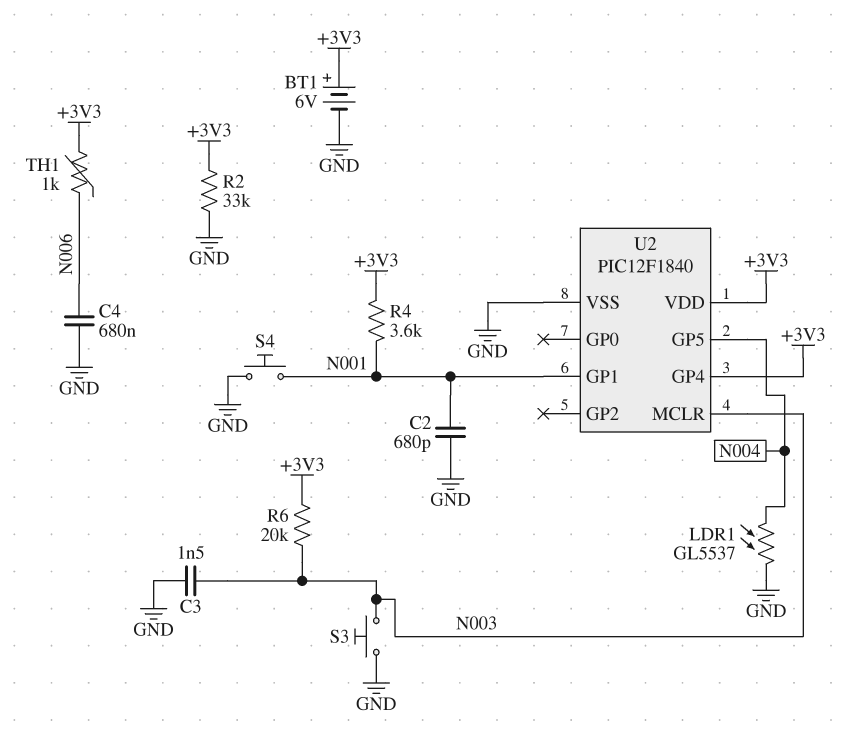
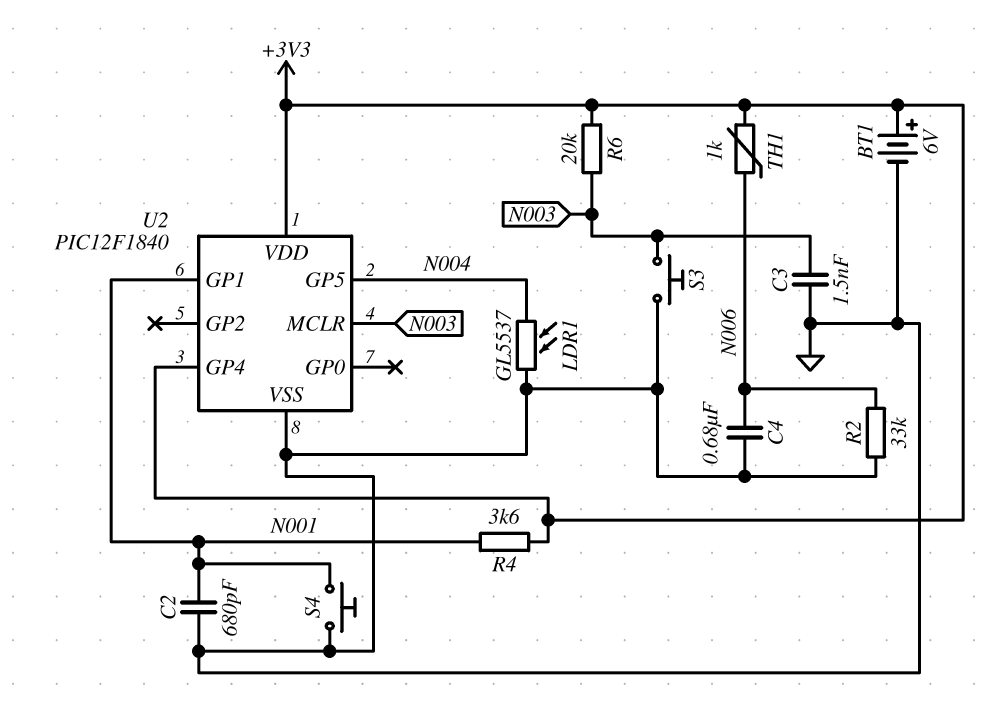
R2: 33k (+3V3, GND) -> 33k (GND, N006)

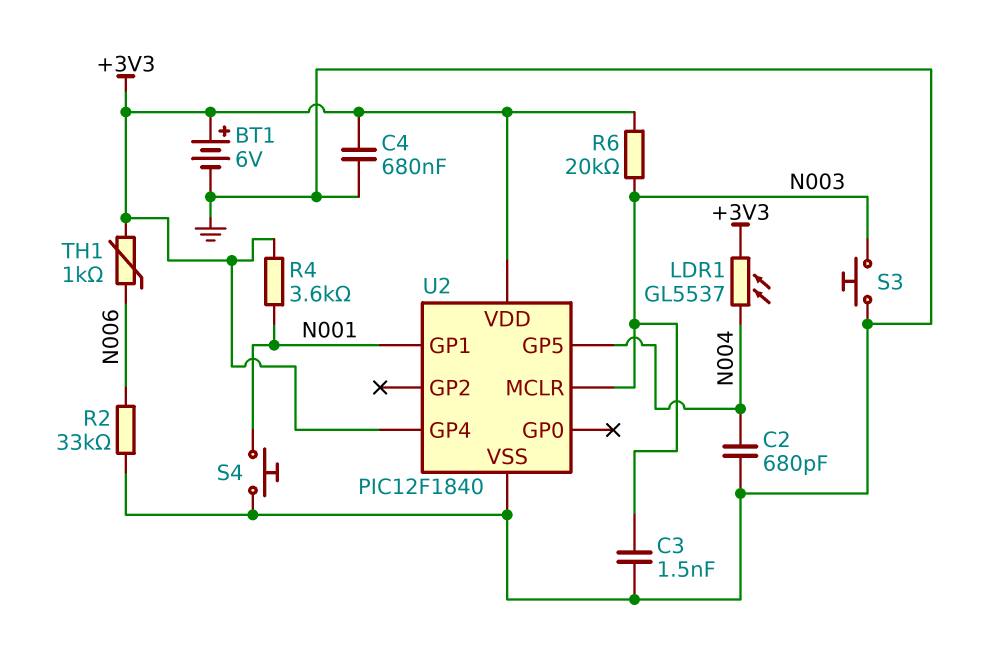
C2: 680pF (GND, N001) -> 680pF (GND, N004)
C4: 680nF (GND, N006) -> 680nF (+3V3, GND)
LDR1: GL5537 (GND, N004) -> GL5537 (+3V3, N004)

